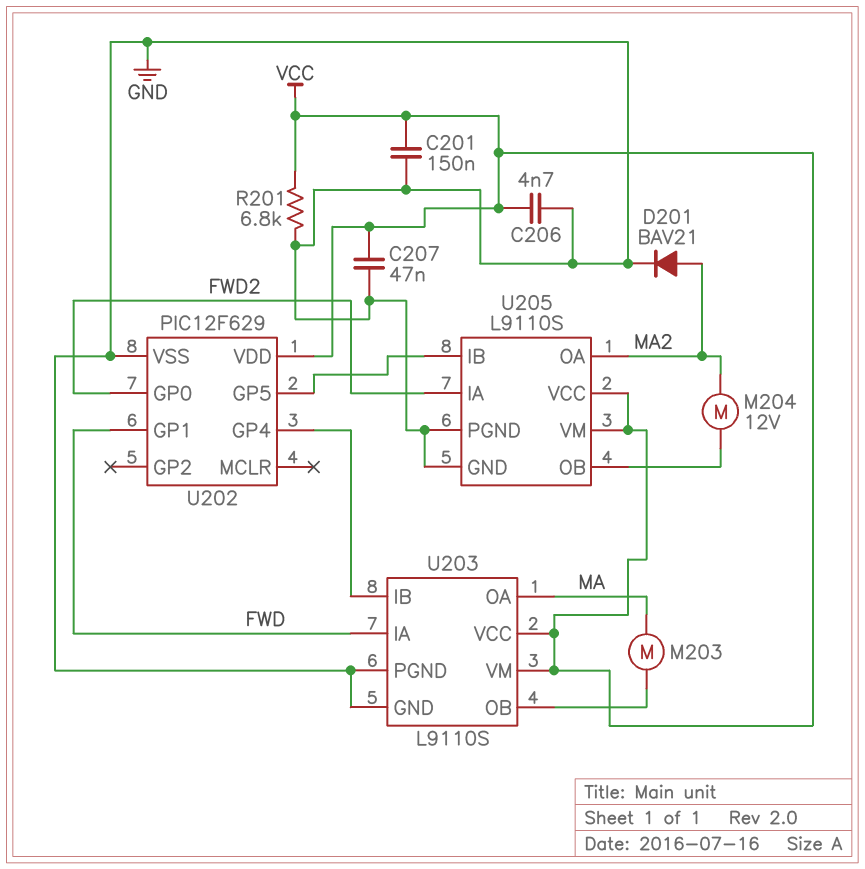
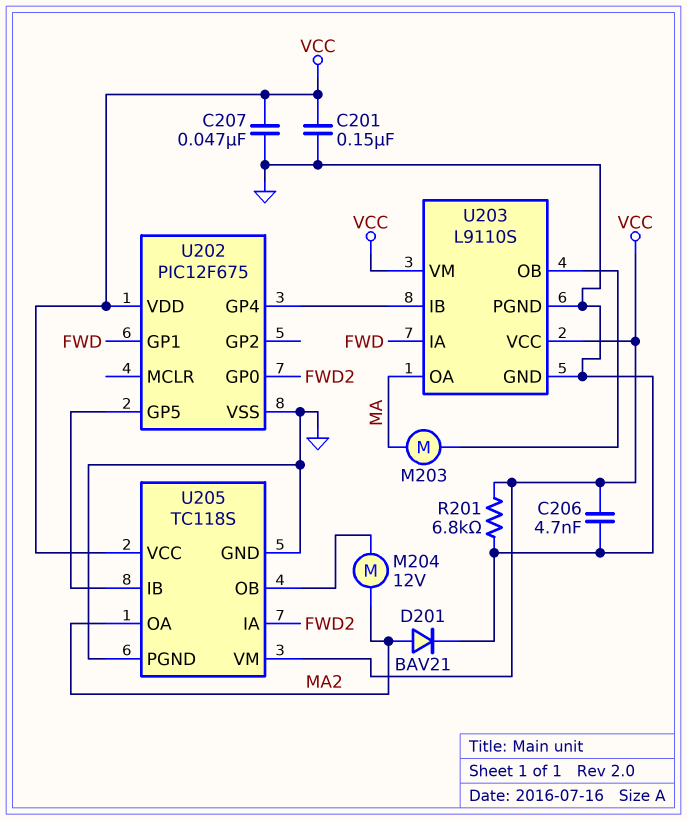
U202: PIC12F629 -> PIC12F675
U205: L9110S -> TC118S

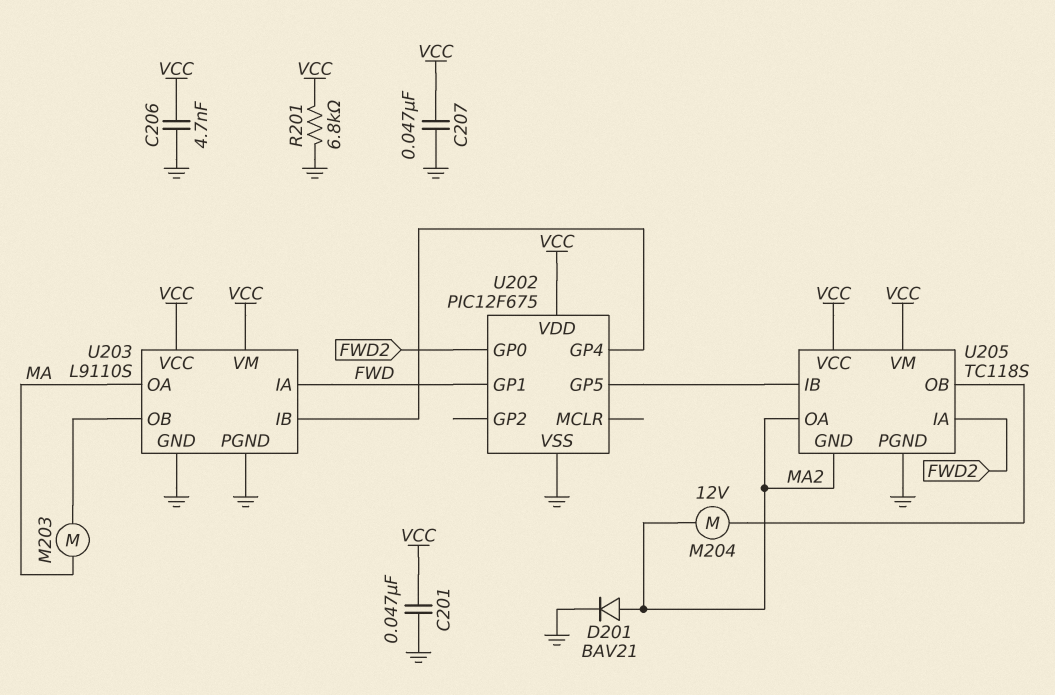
C201: 150nF (GND, VCC) -> 47nF (GND, VCC)
U205 pin GND: GND -> MA2

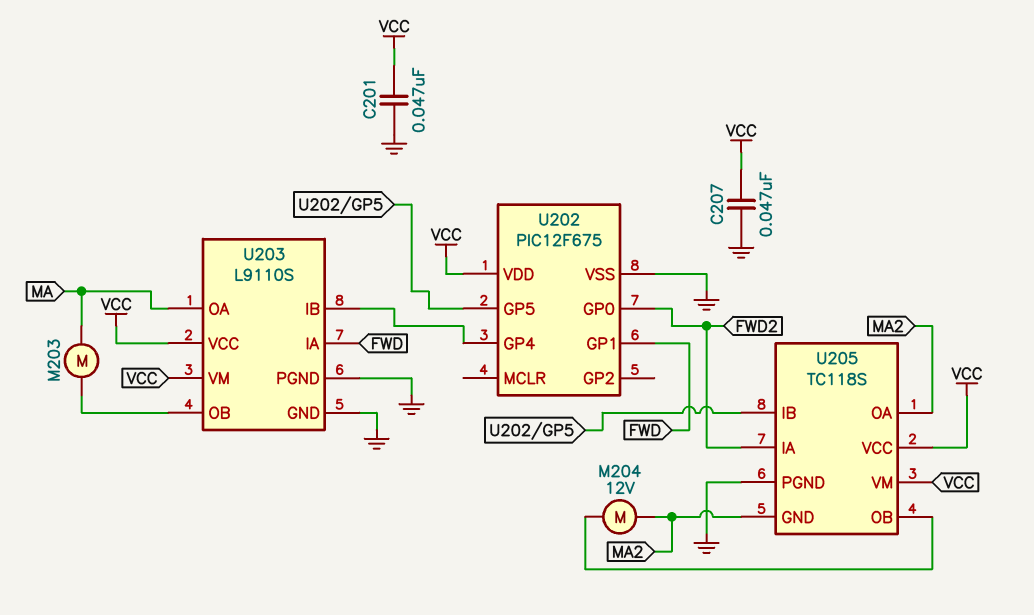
C206: 4.7nF (GND, VCC) -> none
D201: diode BAV21 (A MA2, K GND) -> none
R201: 6.8k (GND, VCC) -> none

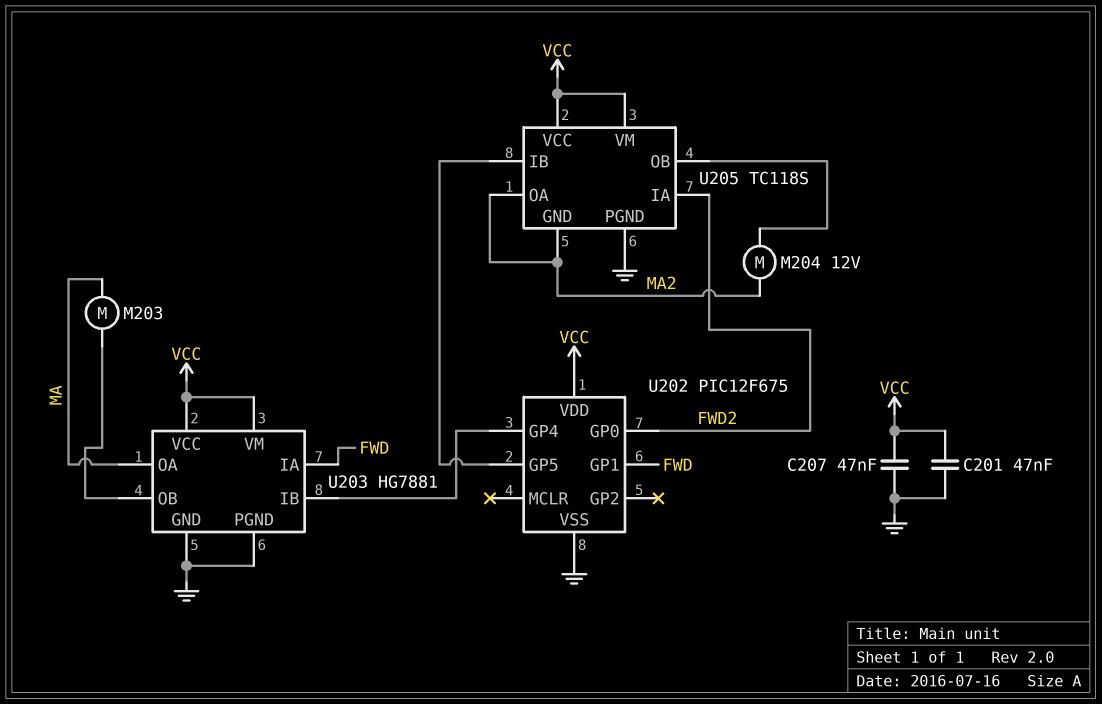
U203: L9110S -> HG7881

